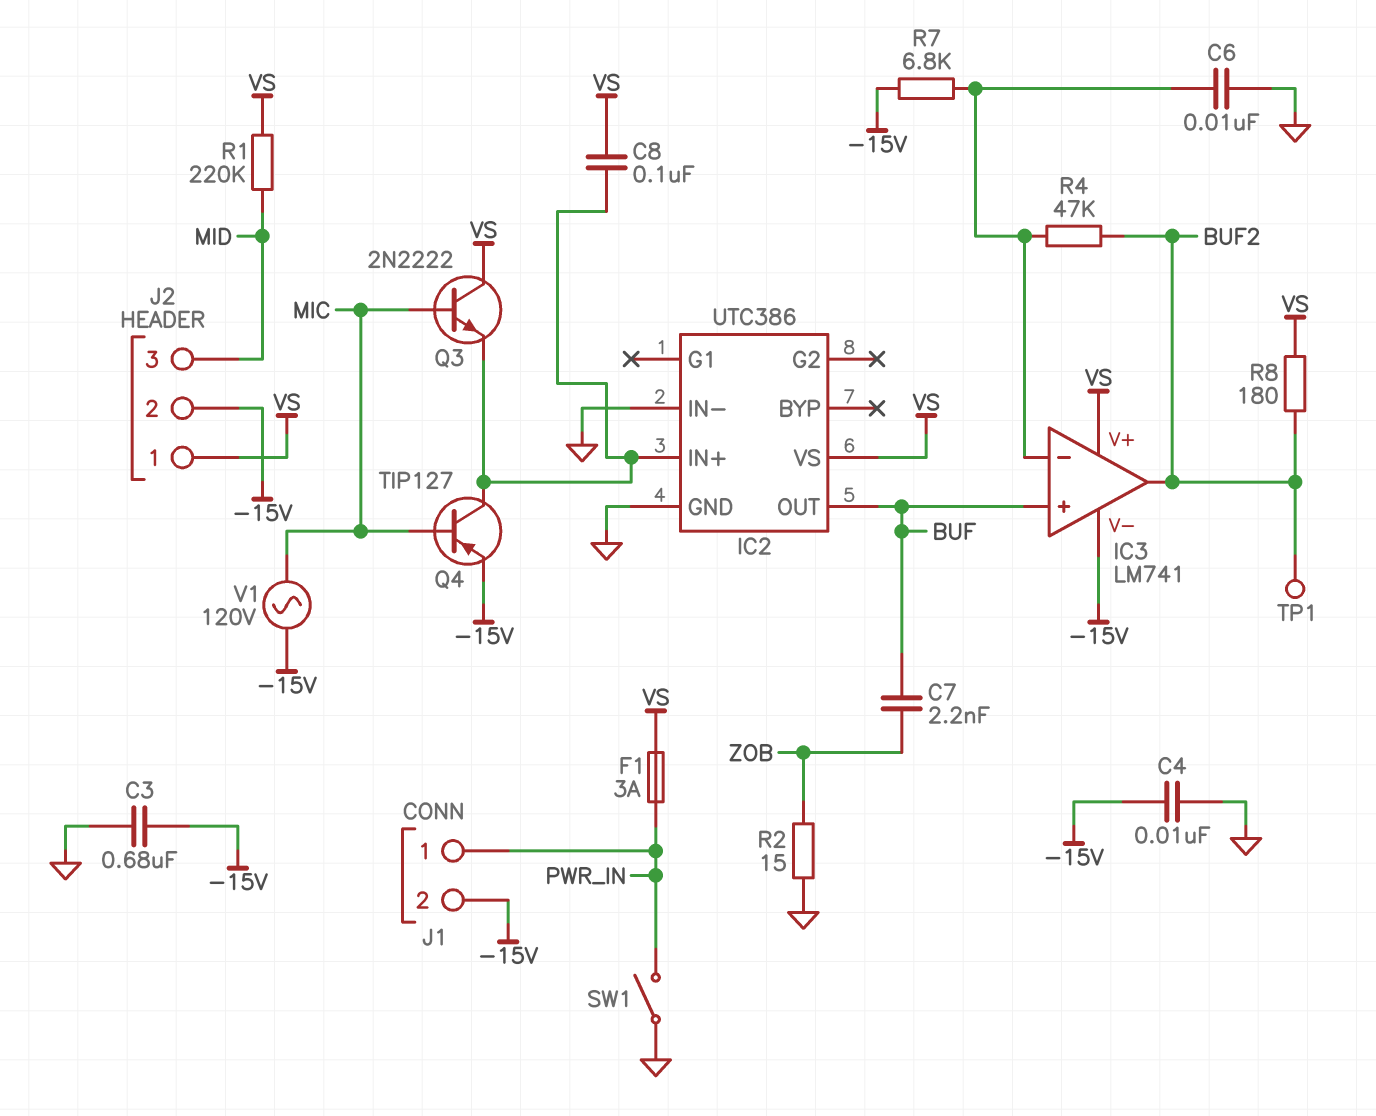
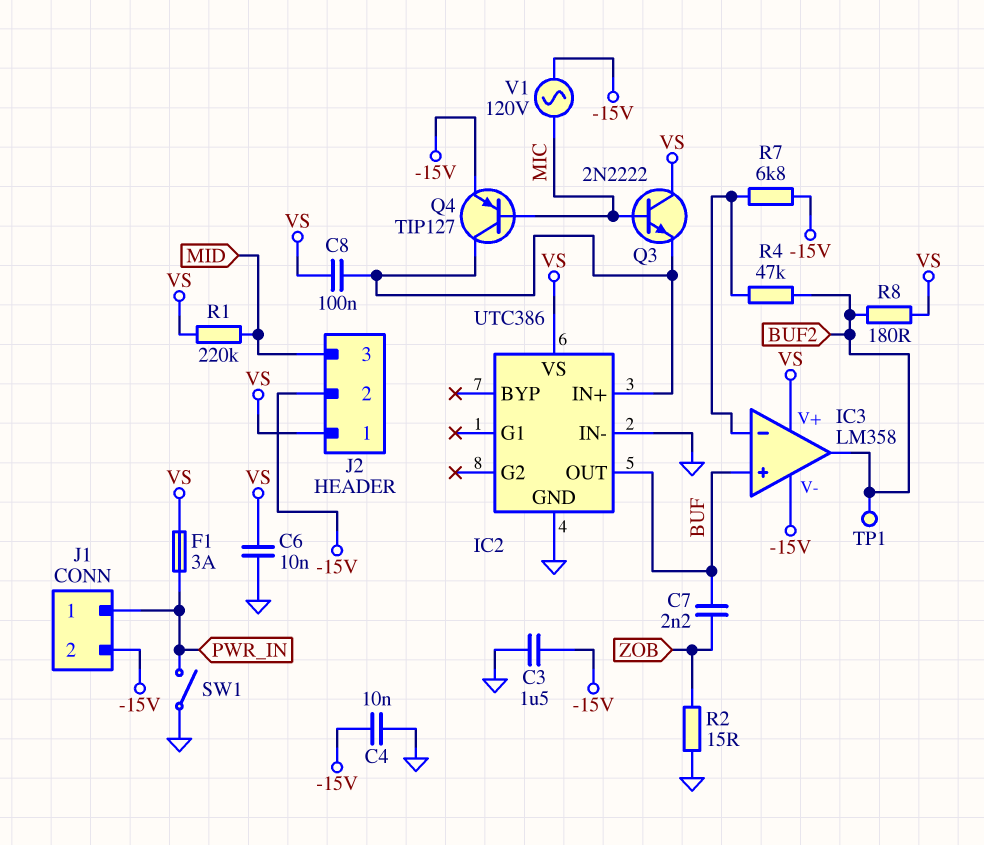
C3: 680nF (-15V, GND) -> 1.5uF (-15V, GND)
C6: 10nF (GND, IC3/in-) -> 10nF (GND, VS)
IC3: LM741 -> LM358

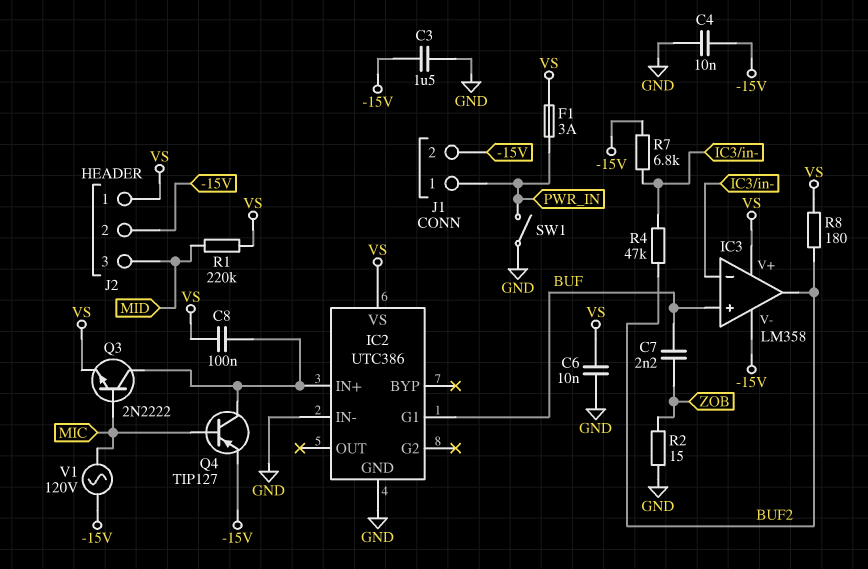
IC2 pin G1: none -> BUF
IC2 pin OUT: BUF -> none
Q3: NPN 2N2222 (B MIC, C VS, E IC2/IN+) -> NPN 2N2222 (B MIC, C IC2/IN+, E VS)
TP1: test point (BUF2) -> none

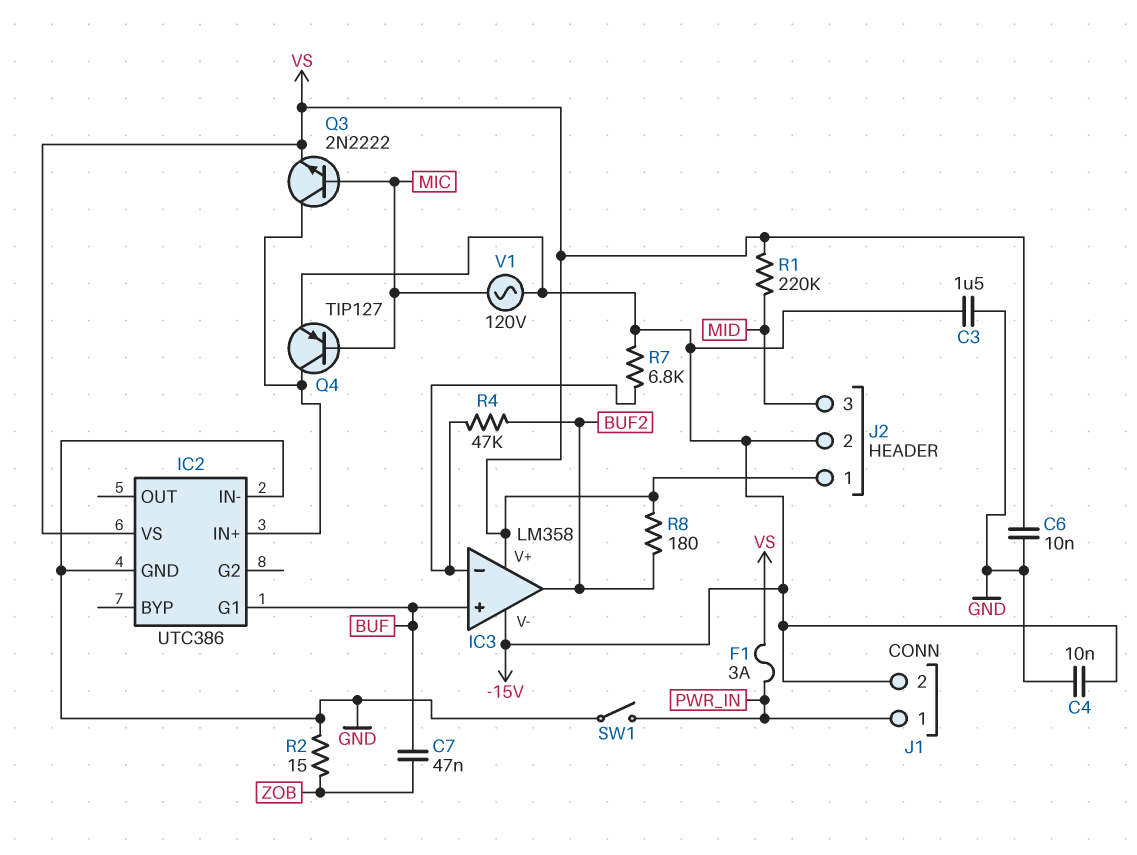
C7: 2.2nF (BUF, ZOB) -> 47nF (BUF, ZOB)
C8: 100nF (IC2/IN+, VS) -> none

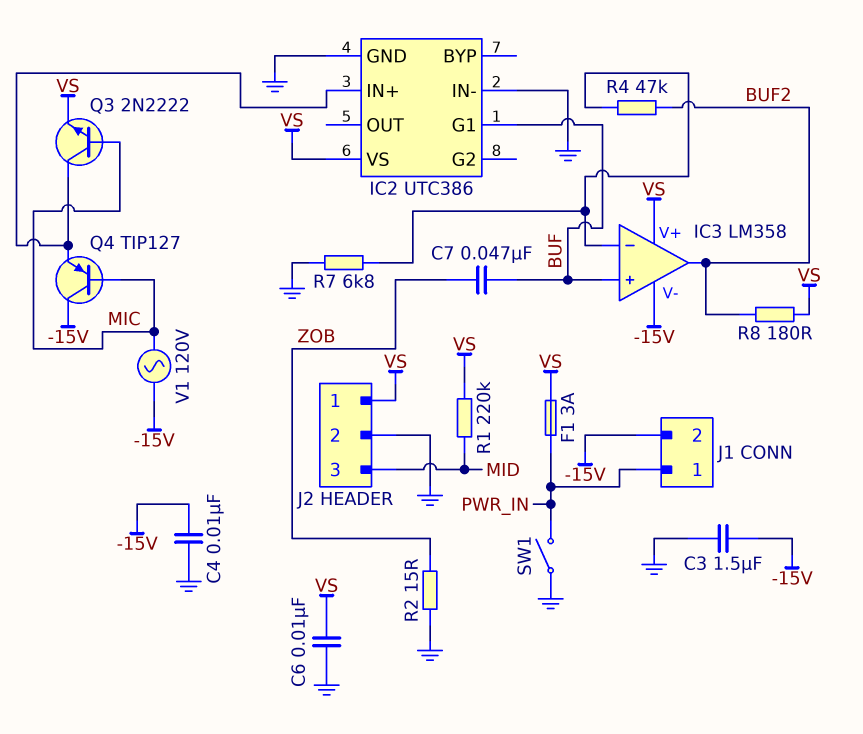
J2 pin 2: -15V -> GND
Q4: PNP TIP127 (B MIC, C IC2/IN+, E -15V) -> PNP TIP127 (B MIC, C -15V, E IC2/IN+)
R7: 6.8k (-15V, IC3/in-) -> 6.8k (GND, IC3/in-)

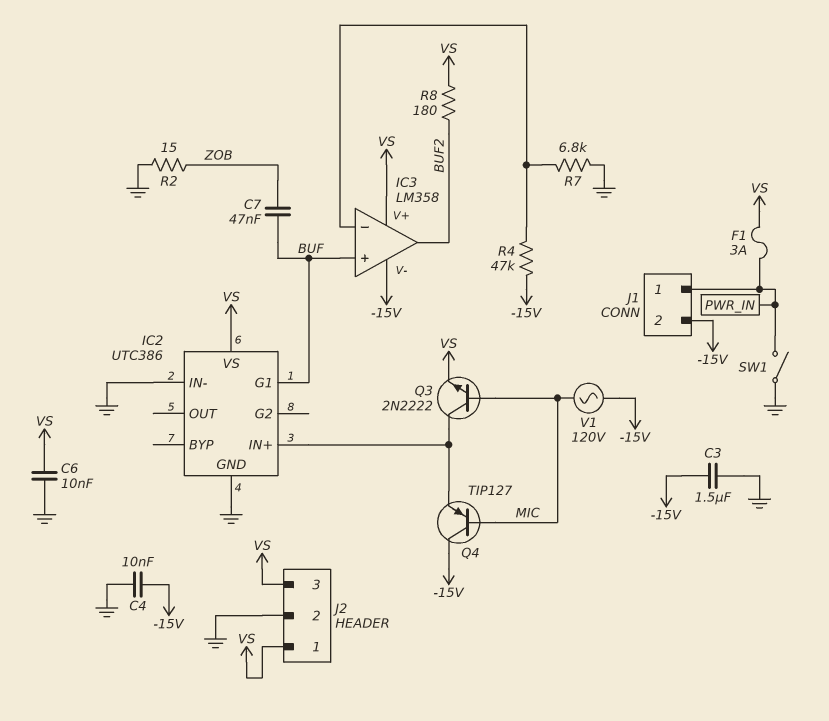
J2 pin 3: MID -> VS
R1: 220k (MID, VS) -> none
R4: 47k (BUF2, IC3/in-) -> 47k (-15V, IC3/in-)

